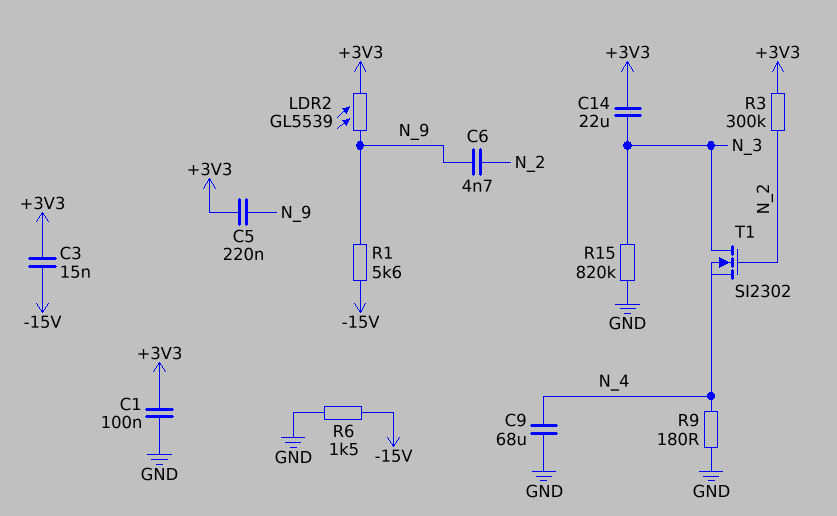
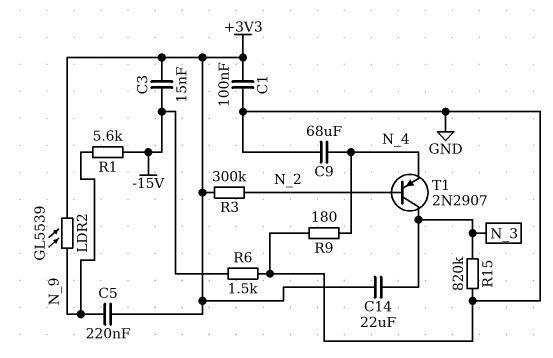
C6: 4.7nF (N_2, N_9) -> none
T1: NMOS SI2302 (G N_2, D N_3, S N_4) -> PNP 2N2907 (B N_2, C N_3, E N_4)

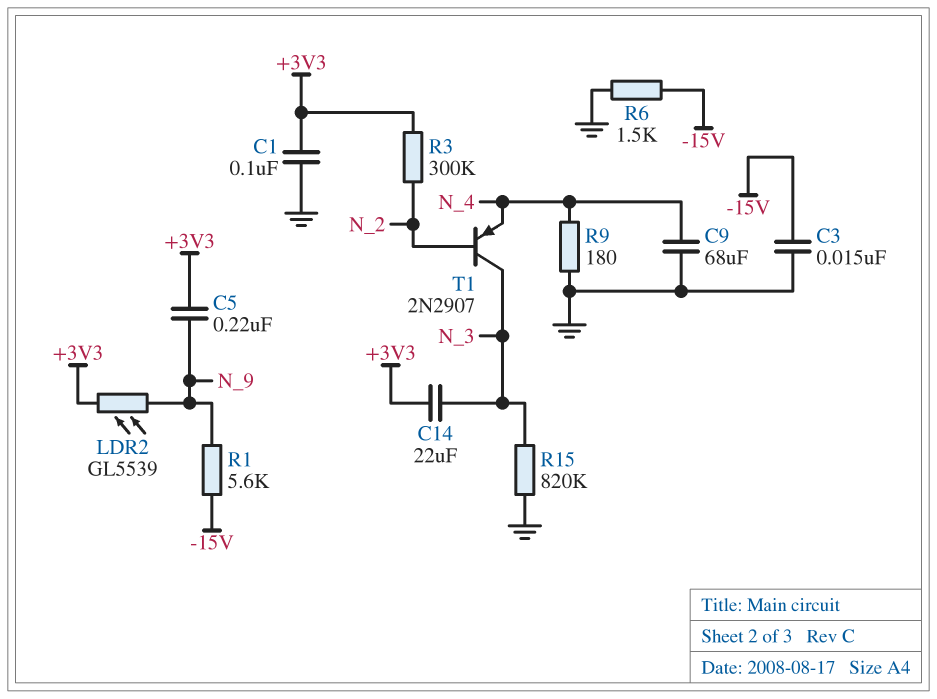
C3: 15nF (+3V3, -15V) -> 15nF (-15V, GND)

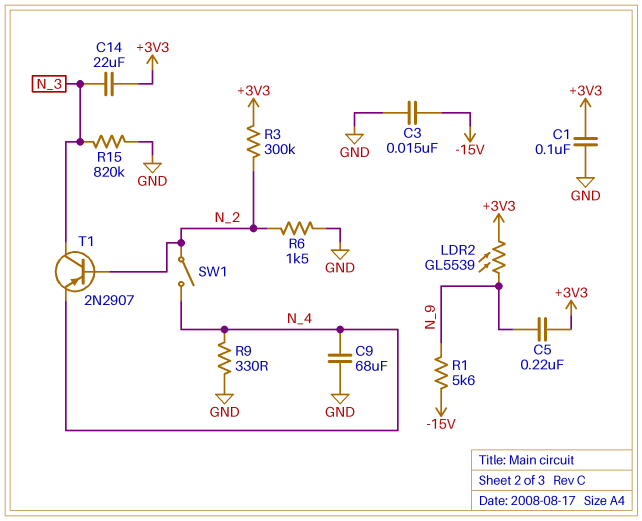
R6: 1.5k (-15V, GND) -> 1.5k (GND, N_2)
R9: 180 (GND, N_4) -> 330 (GND, N_4)
SW1: none -> switch (N_2, N_4)

